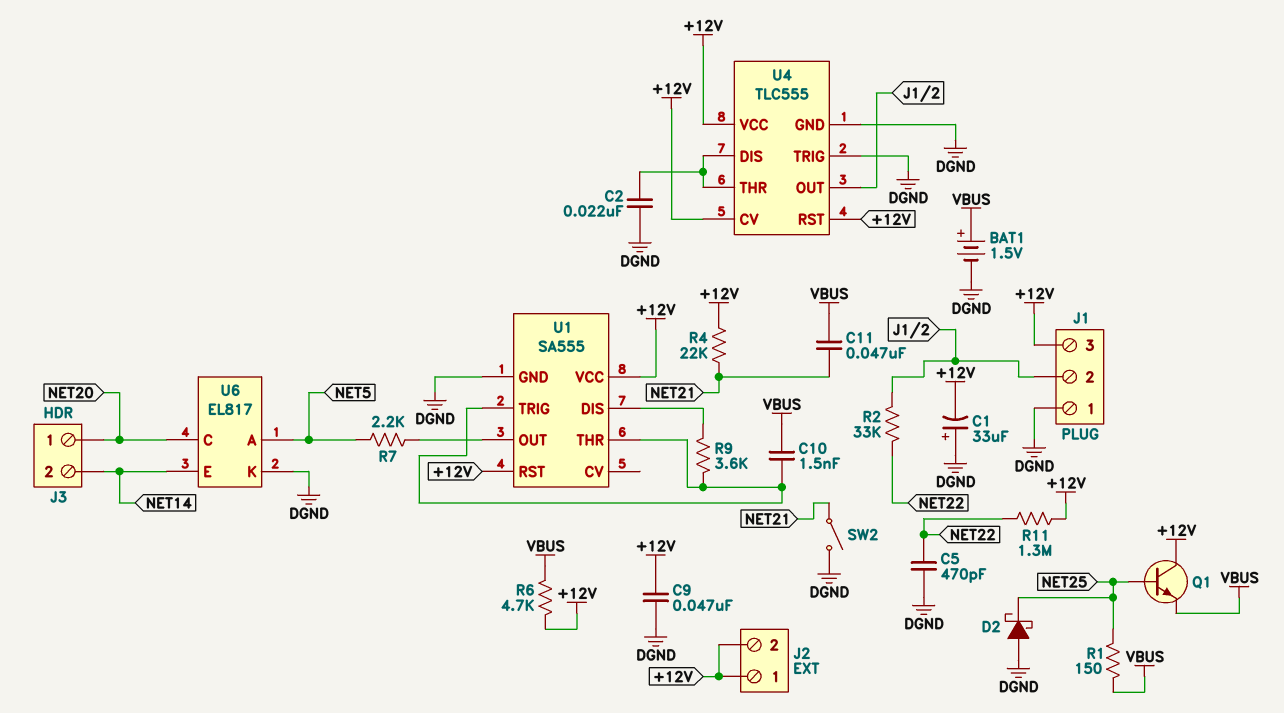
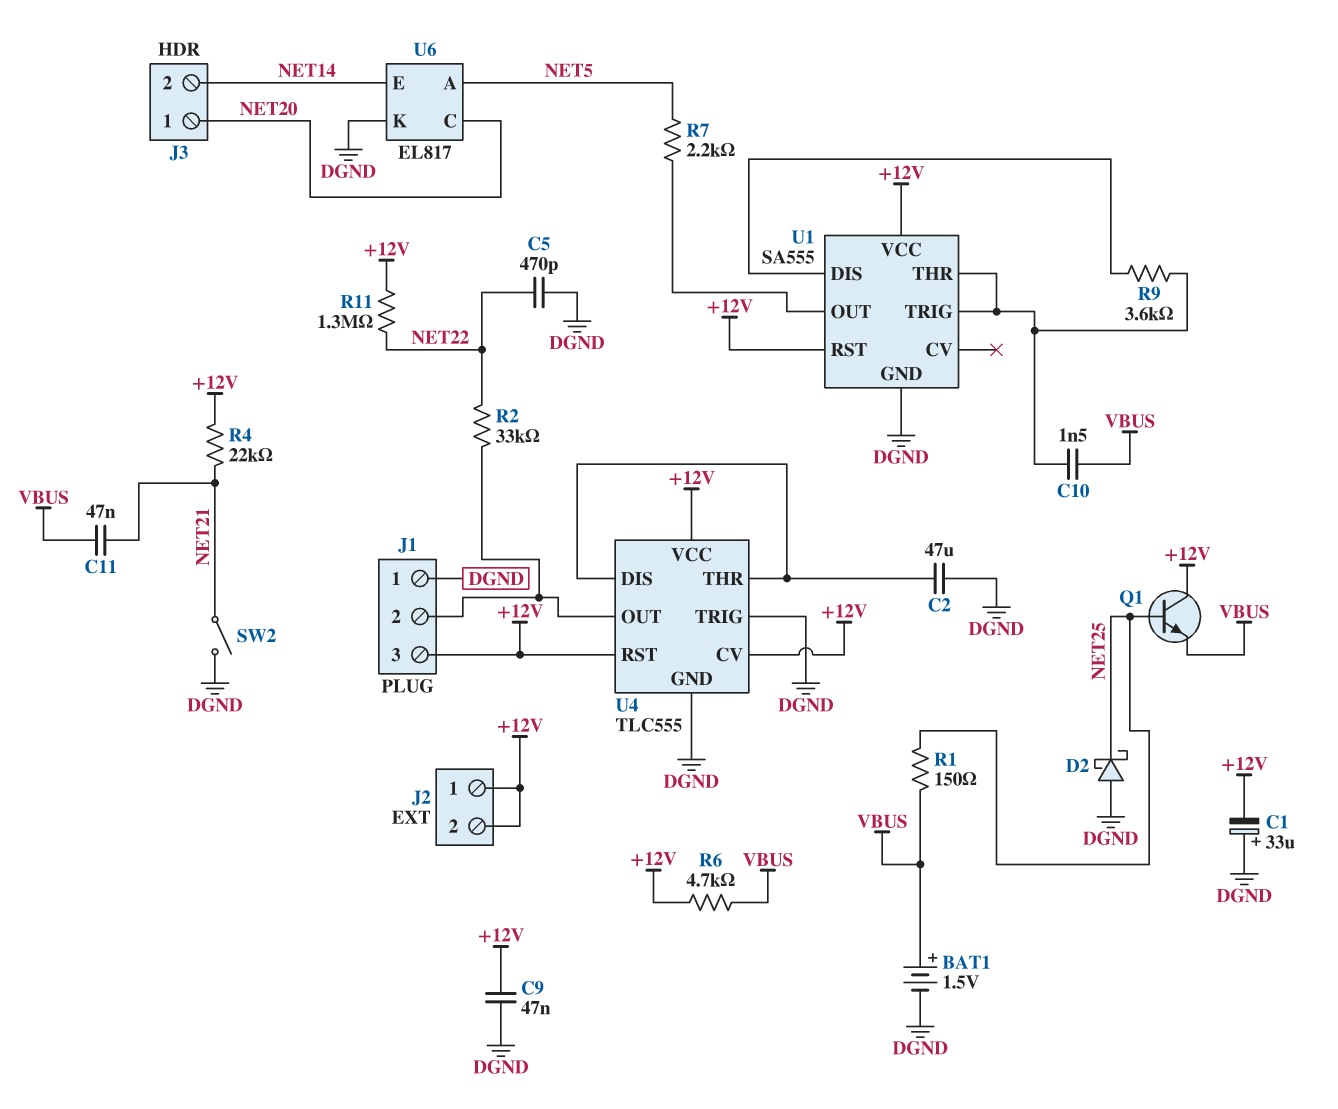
C2: 22nF (DGND, U4/DIS) -> 47uF (DGND, U4/DIS)

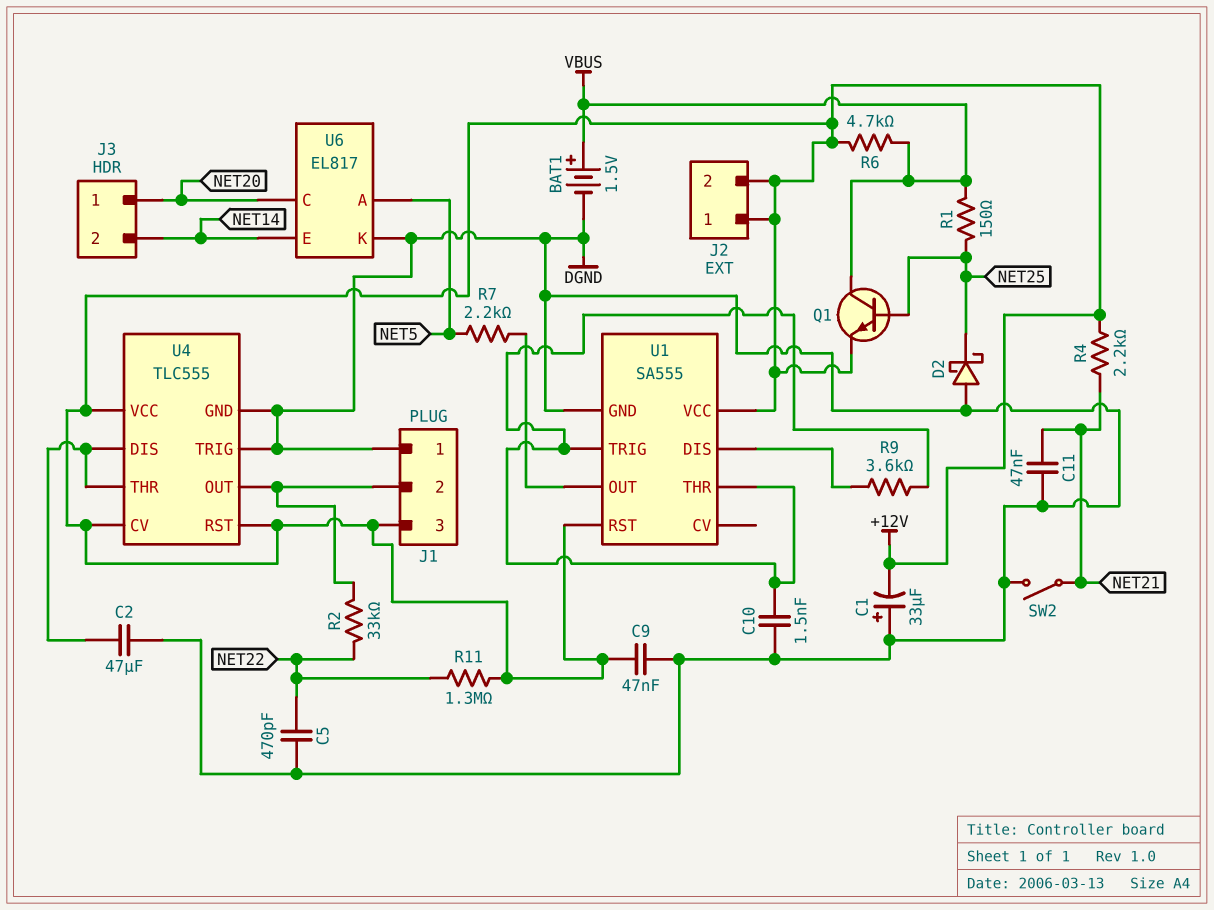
C10: 1.5nF (U1/THR, VBUS) -> 1.5nF (DGND, U1/THR)
C11: 47nF (NET21, VBUS) -> 47nF (DGND, NET21)
Q1: NPN (B NET25, C +12V, E VBUS) -> NPN (B NET25, C VBUS, E +12V)
R4: 22k (+12V, NET21) -> 2.2k (+12V, NET21)

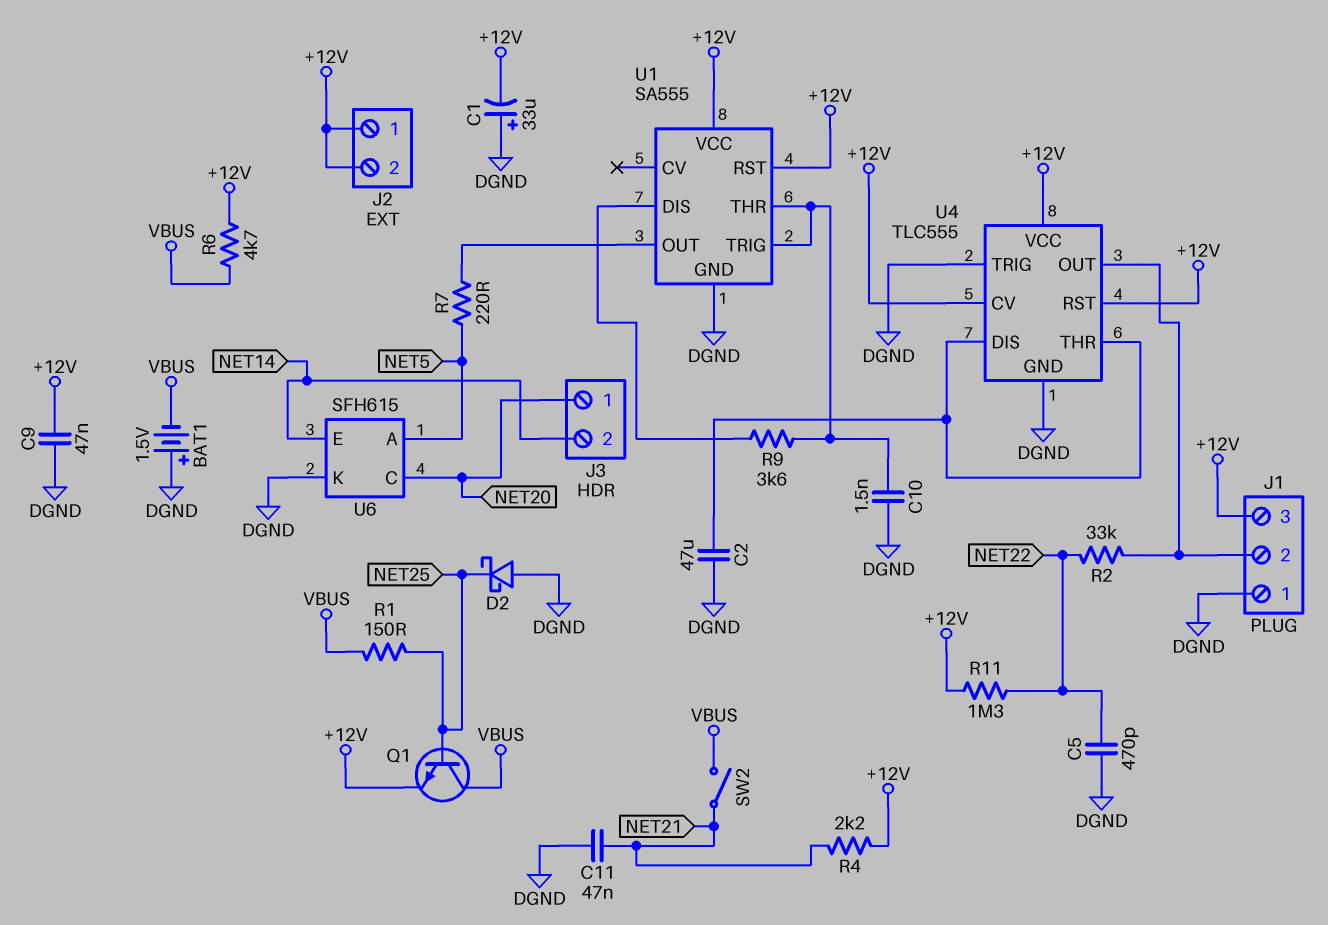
BAT1: 1.5V (plus VBUS, minus DGND) -> 1.5V (plus DGND, minus VBUS)
R7: 2.2k (NET5, U1/OUT) -> 220 (NET5, U1/OUT)
SW2: switch (DGND, NET21) -> switch (NET21, VBUS)
U6: EL817 -> SFH615

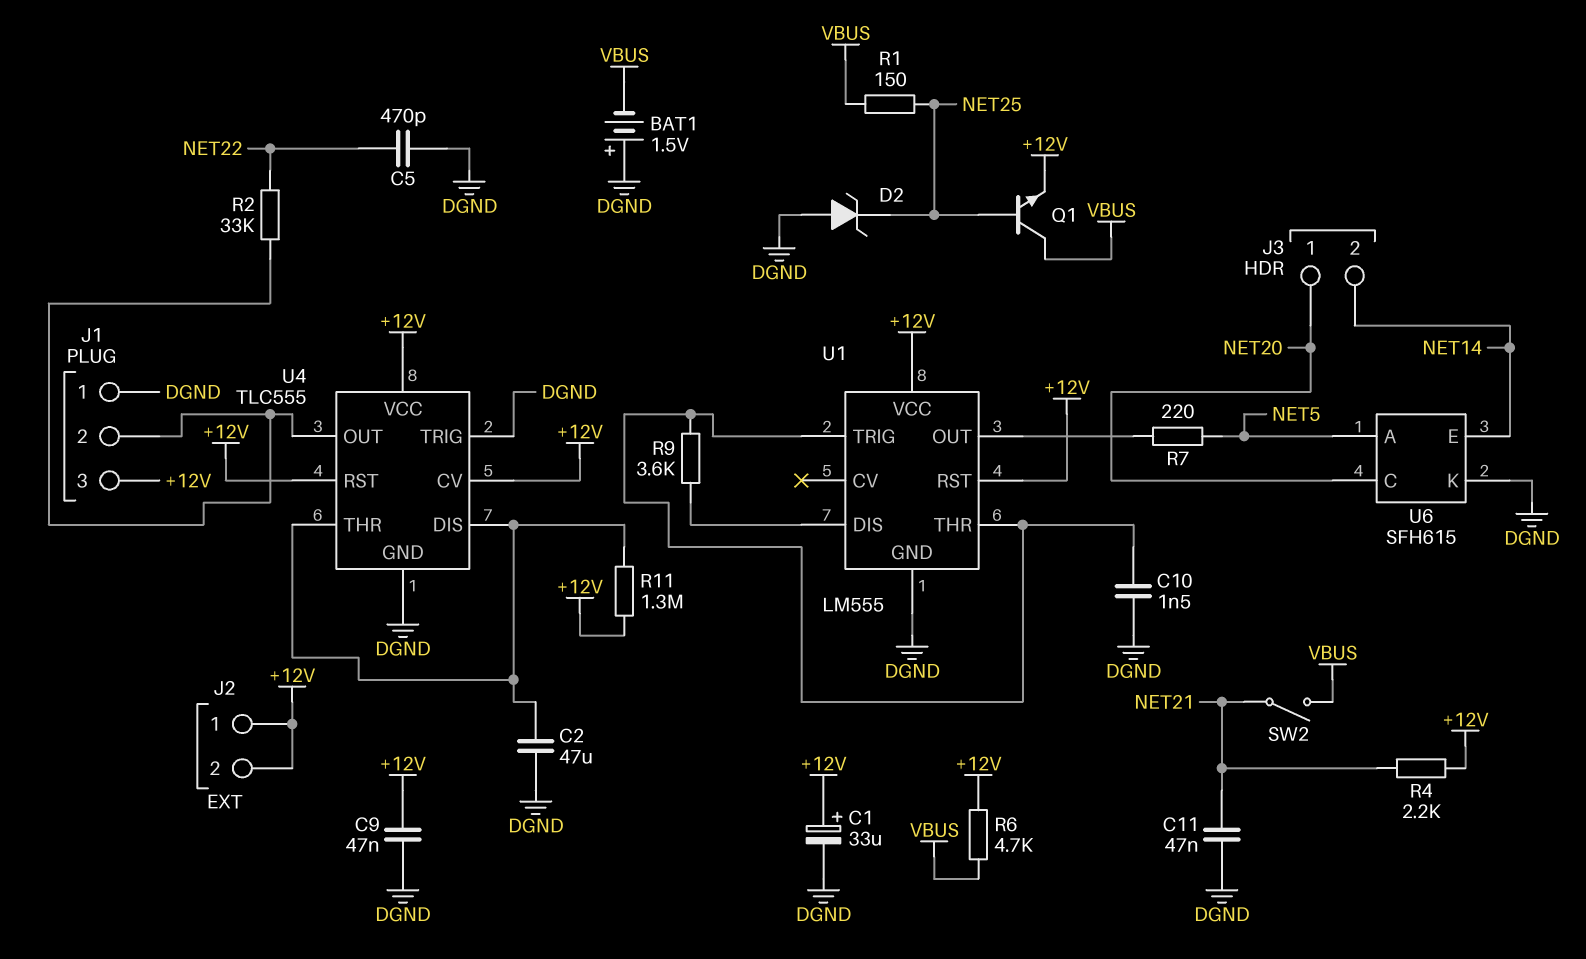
C1: 33uF (plus DGND, minus +12V) -> 33uF (plus +12V, minus DGND)
D2: schottky (A DGND, K NET25) -> zener (A DGND, K NET25)
R11: 1.3M (+12V, NET22) -> 1.3M (+12V, U4/DIS)
U1: SA555 -> LM555

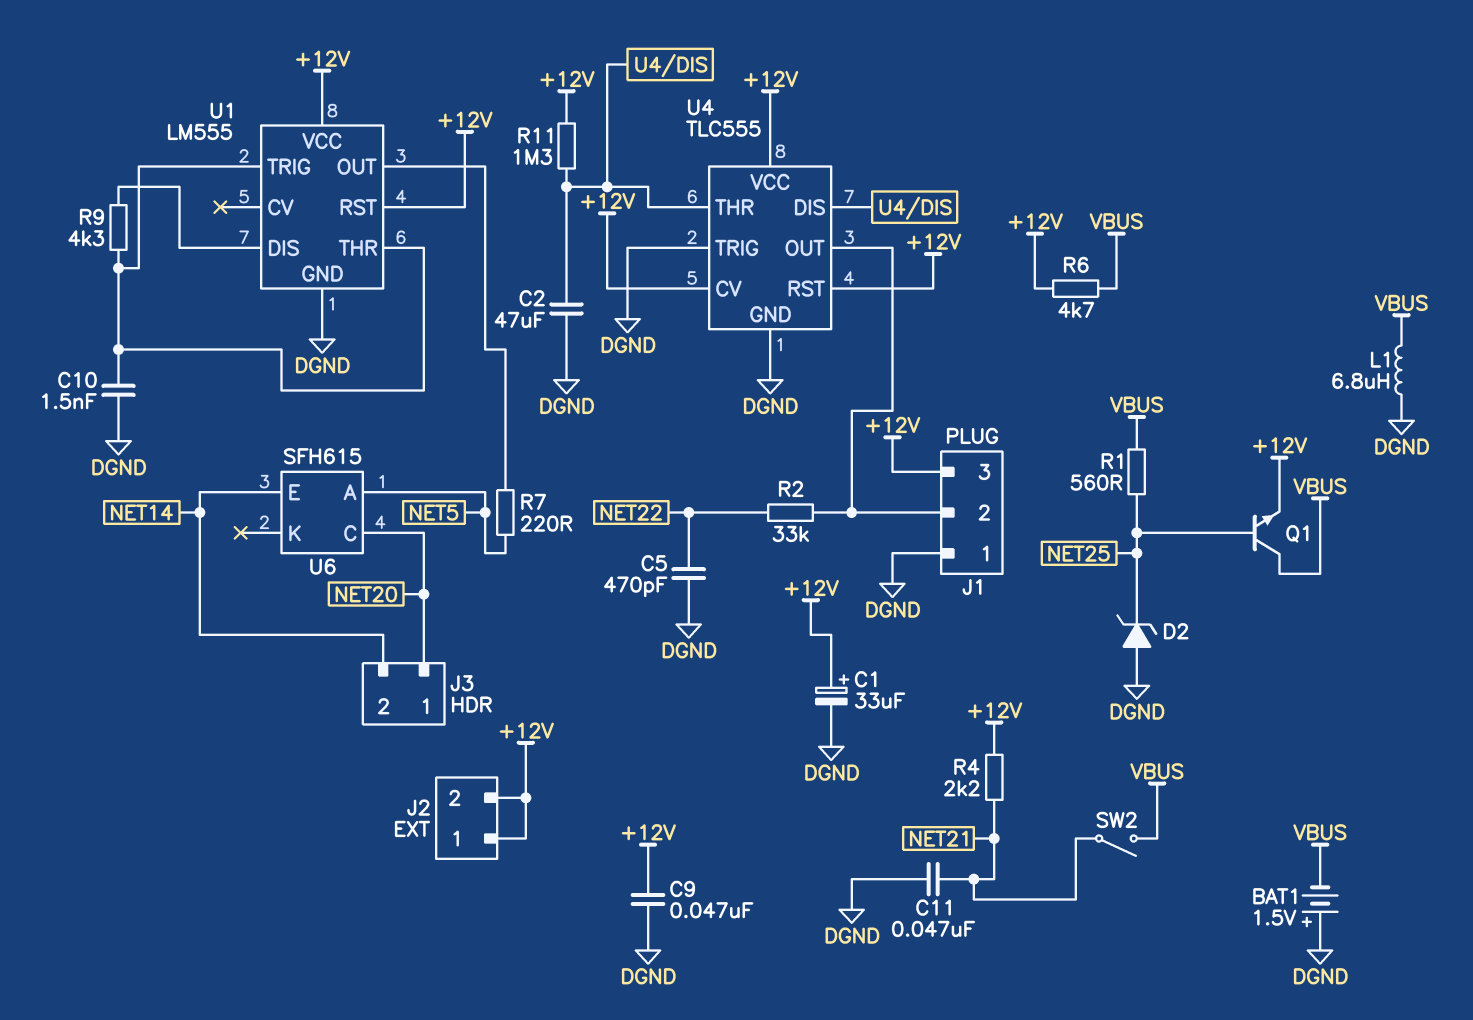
L1: none -> 6.8uH (DGND, VBUS)
R1: 150 (NET25, VBUS) -> 560 (NET25, VBUS)
R9: 3.6k (U1/DIS, U1/THR) -> 4.3k (U1/DIS, U1/THR)
U6 pin K: DGND -> none

